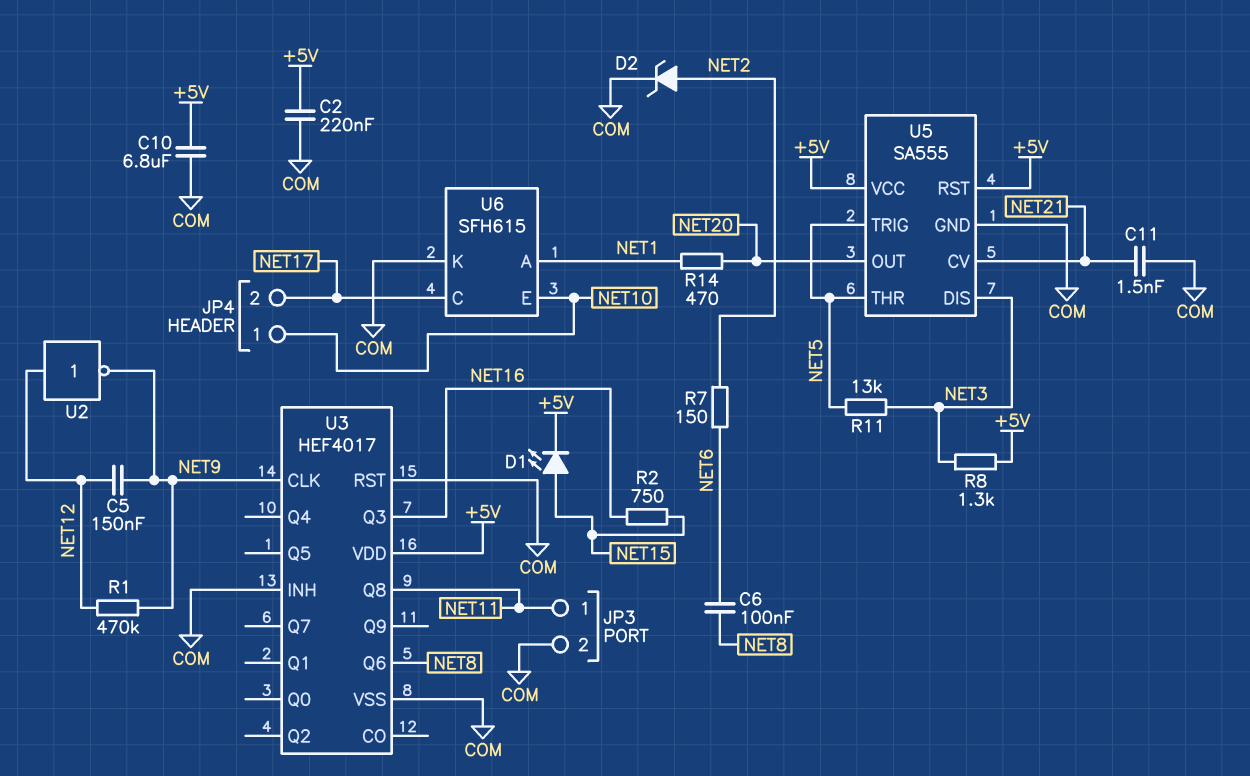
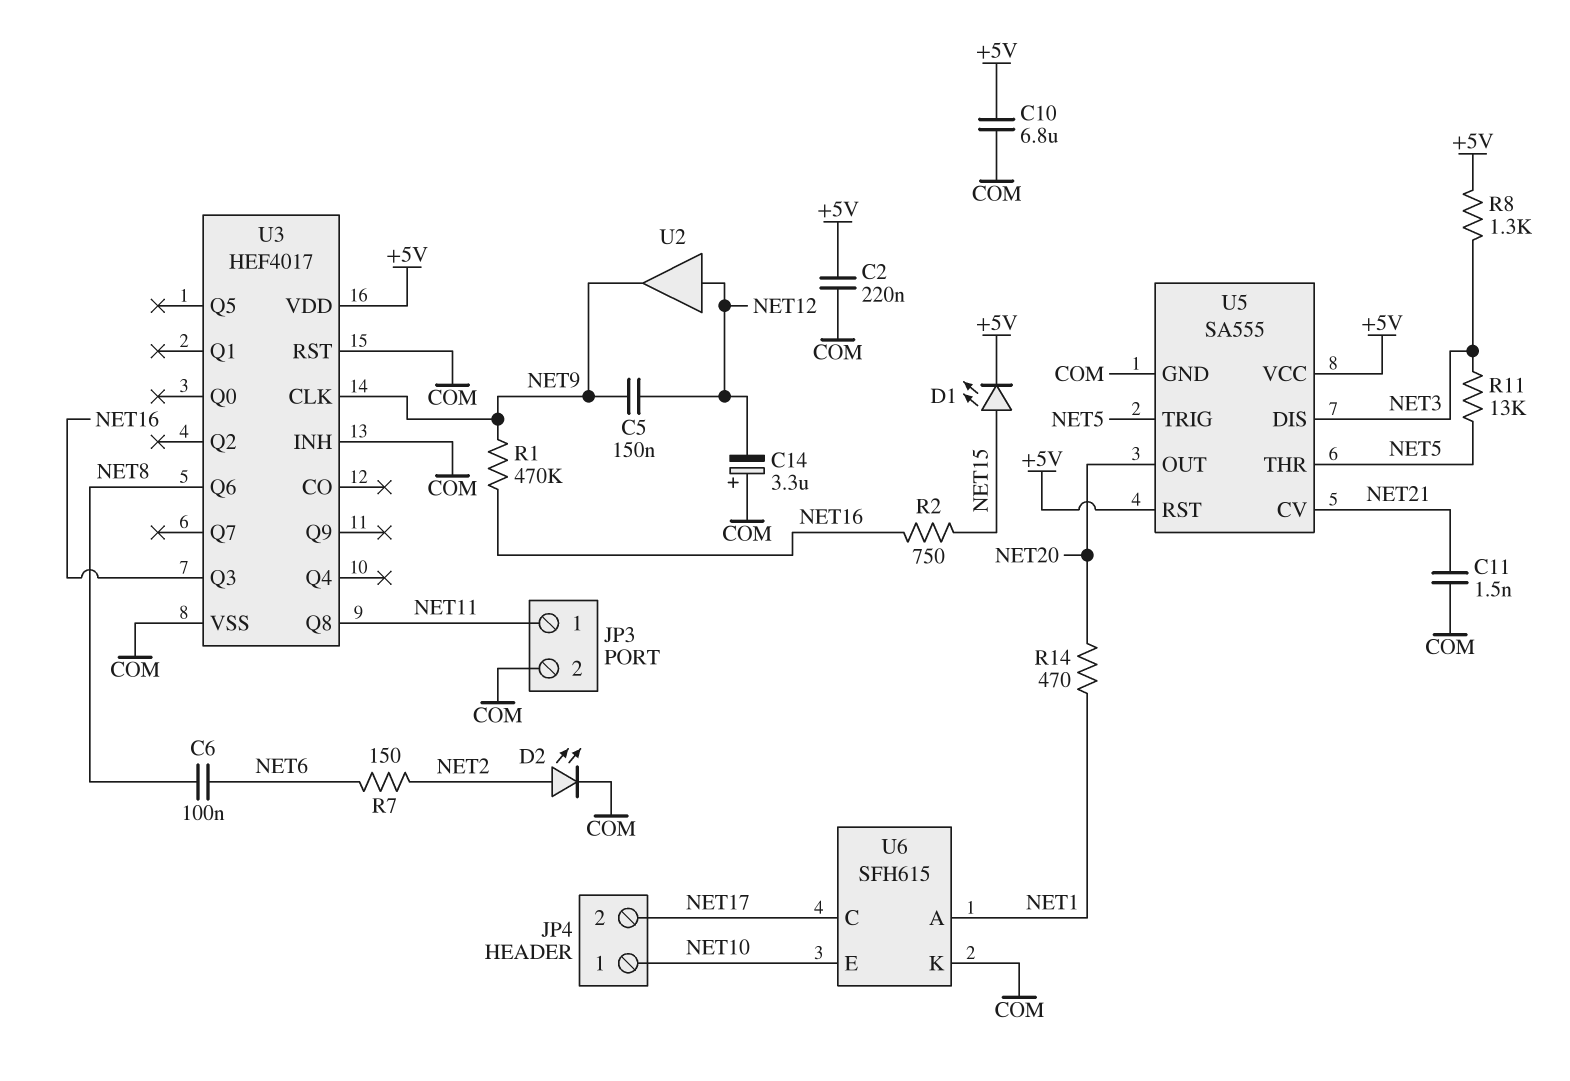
C14: none -> 3.3uF (plus COM, minus NET12)
D2: zener (A NET2, K COM) -> LED (A NET2, K COM)
R1: 470k (NET9, NET12) -> 470k (NET9, NET16)
U2: NOT (in NET12, out NET9) -> buffer (in NET12, out NET9)

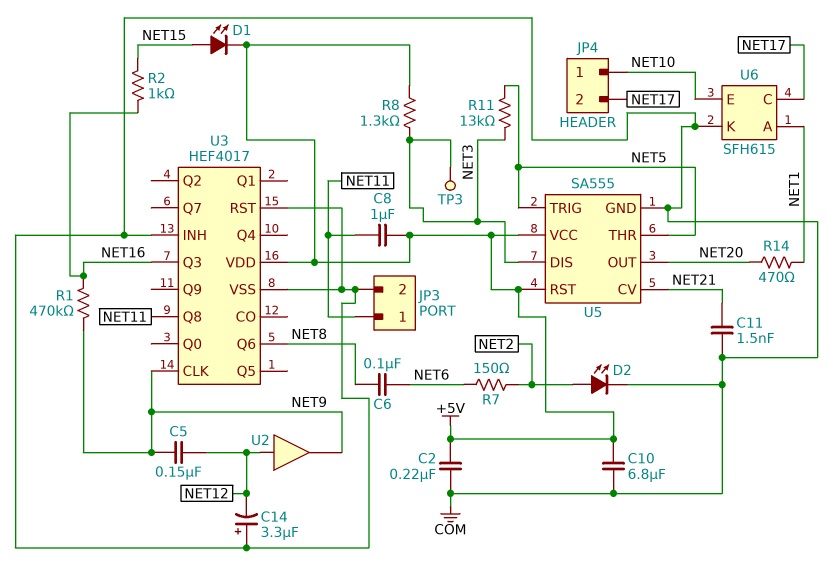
C8: none -> 1uF (+5V, NET11)
R2: 750 (NET15, NET16) -> 1k (NET15, NET16)
TP3: none -> test point (NET3)

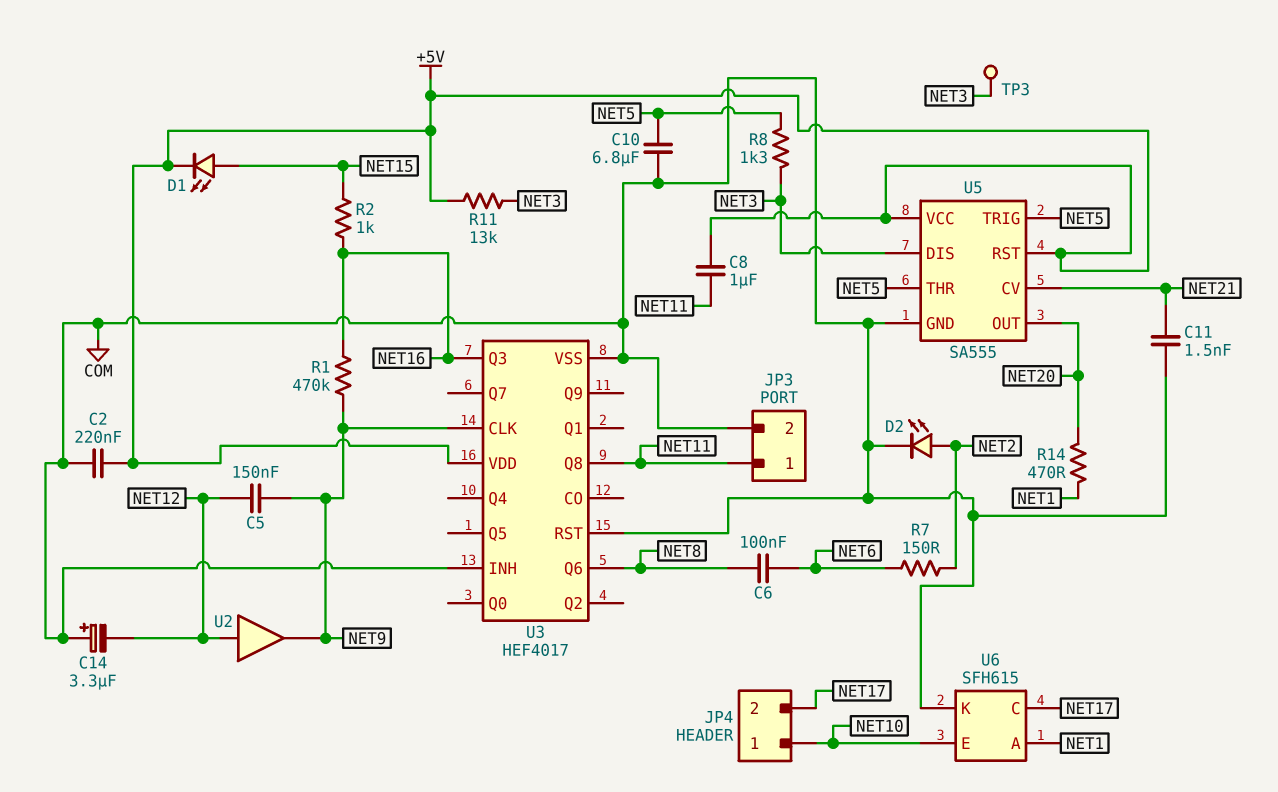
C10: 6.8uF (+5V, COM) -> 6.8uF (COM, NET5)
R8: 1.3k (+5V, NET3) -> 1.3k (NET3, NET5)
R11: 13k (NET3, NET5) -> 13k (+5V, NET3)

